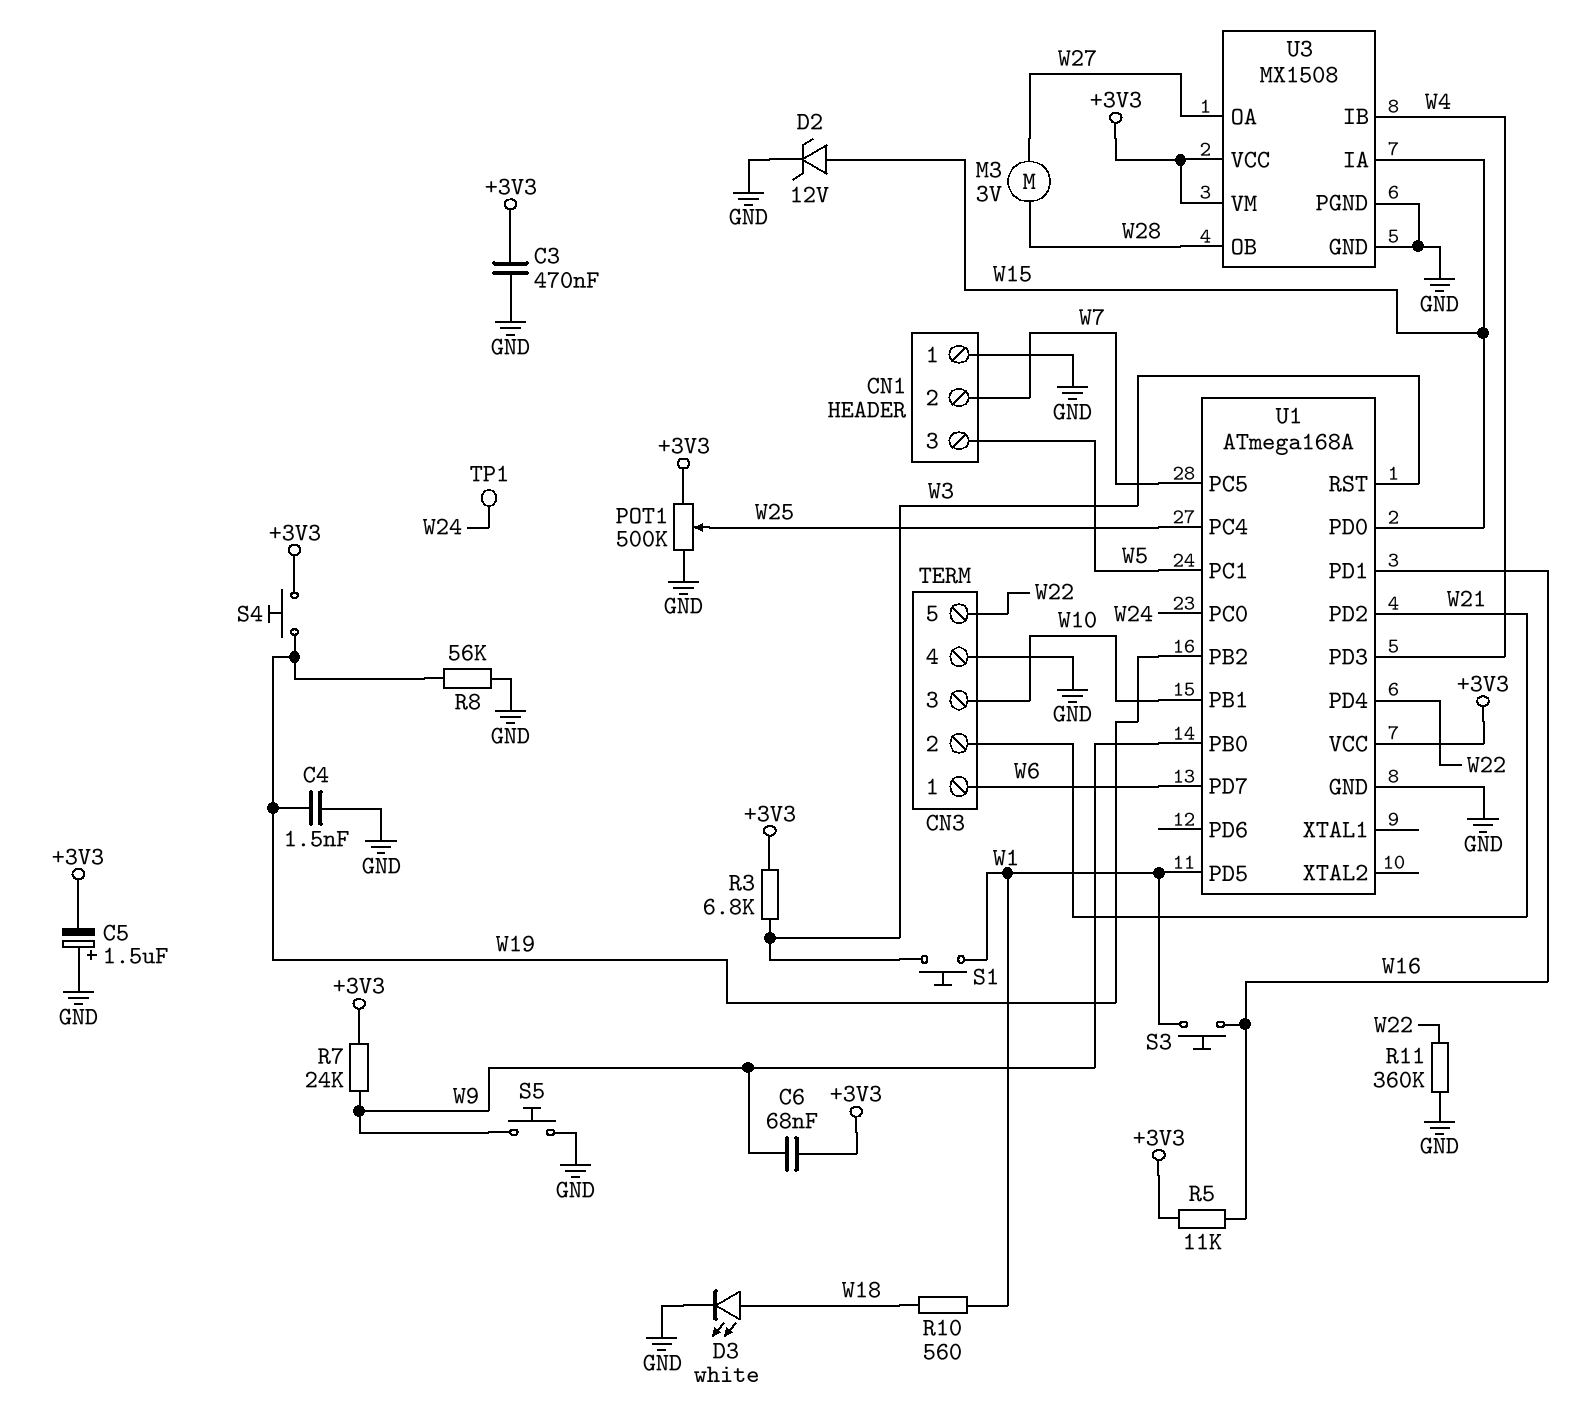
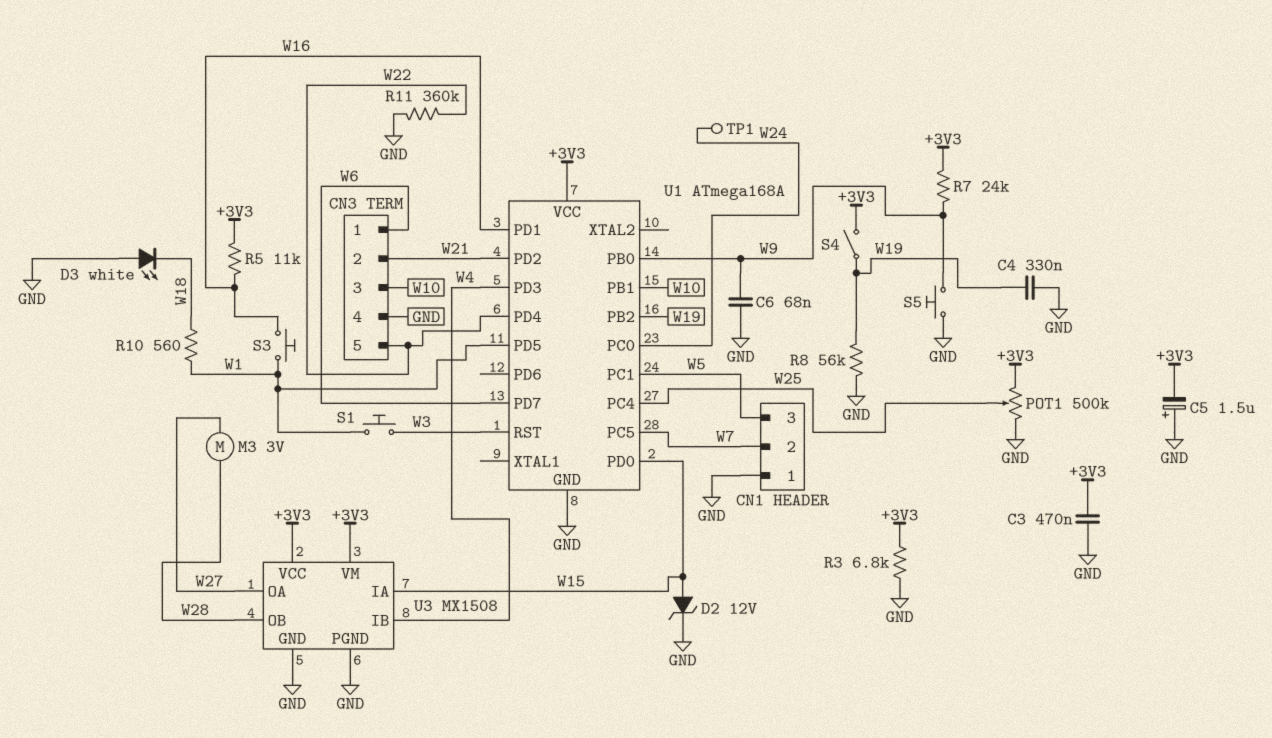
C4: 1.5nF (GND, W19) -> 330nF (GND, W19)
C6: 68nF (+3V3, W9) -> 68nF (GND, W9)
D3: LED white (A W18, K GND) -> LED white (A GND, K W18)
R3: 6.8k (+3V3, W3) -> 6.8k (+3V3, GND)
S4: button (+3V3, W19) -> switch (+3V3, W19)

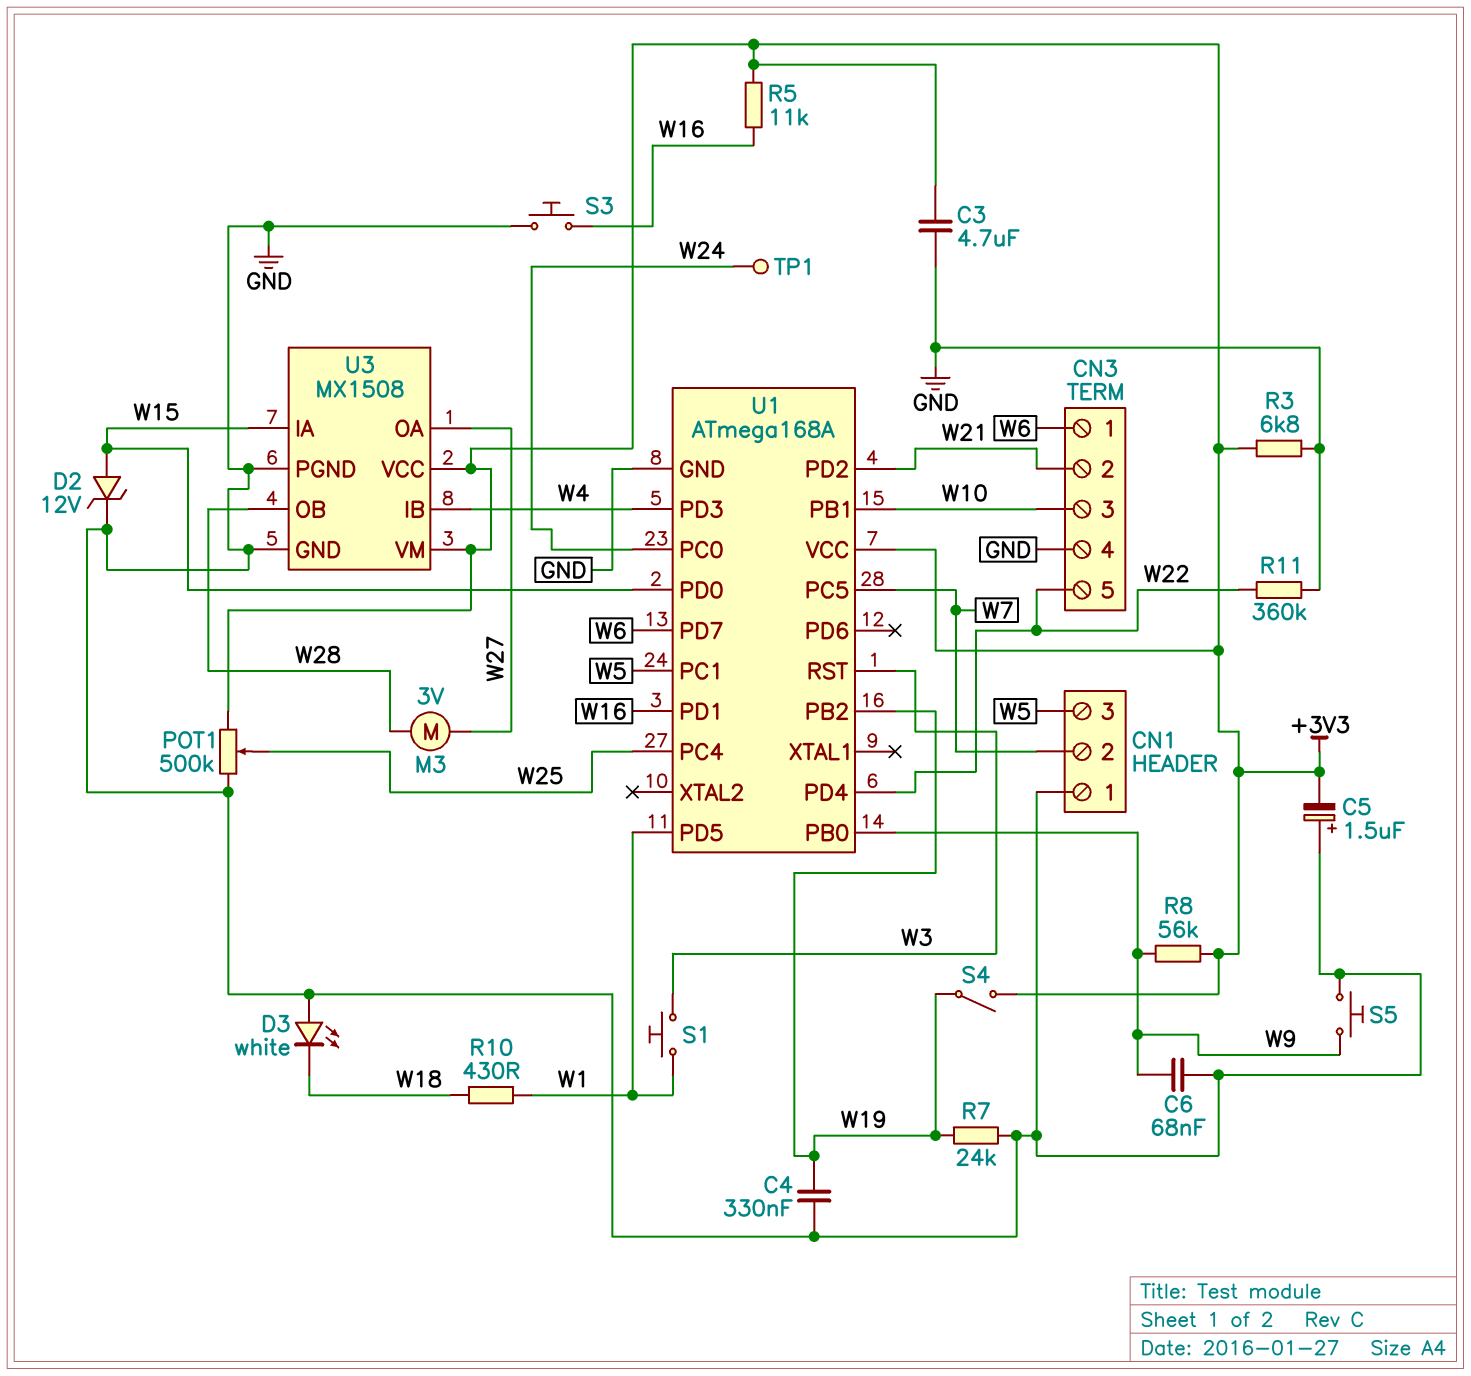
C3: 470nF (+3V3, GND) -> 4.7uF (+3V3, GND)
R7: 24k (+3V3, W9) -> 24k (GND, W19)
R8: 56k (GND, W19) -> 56k (+3V3, W9)
R10: 560 (W1, W18) -> 430 (W1, W18)
S3: button (W1, W16) -> button (GND, W16)

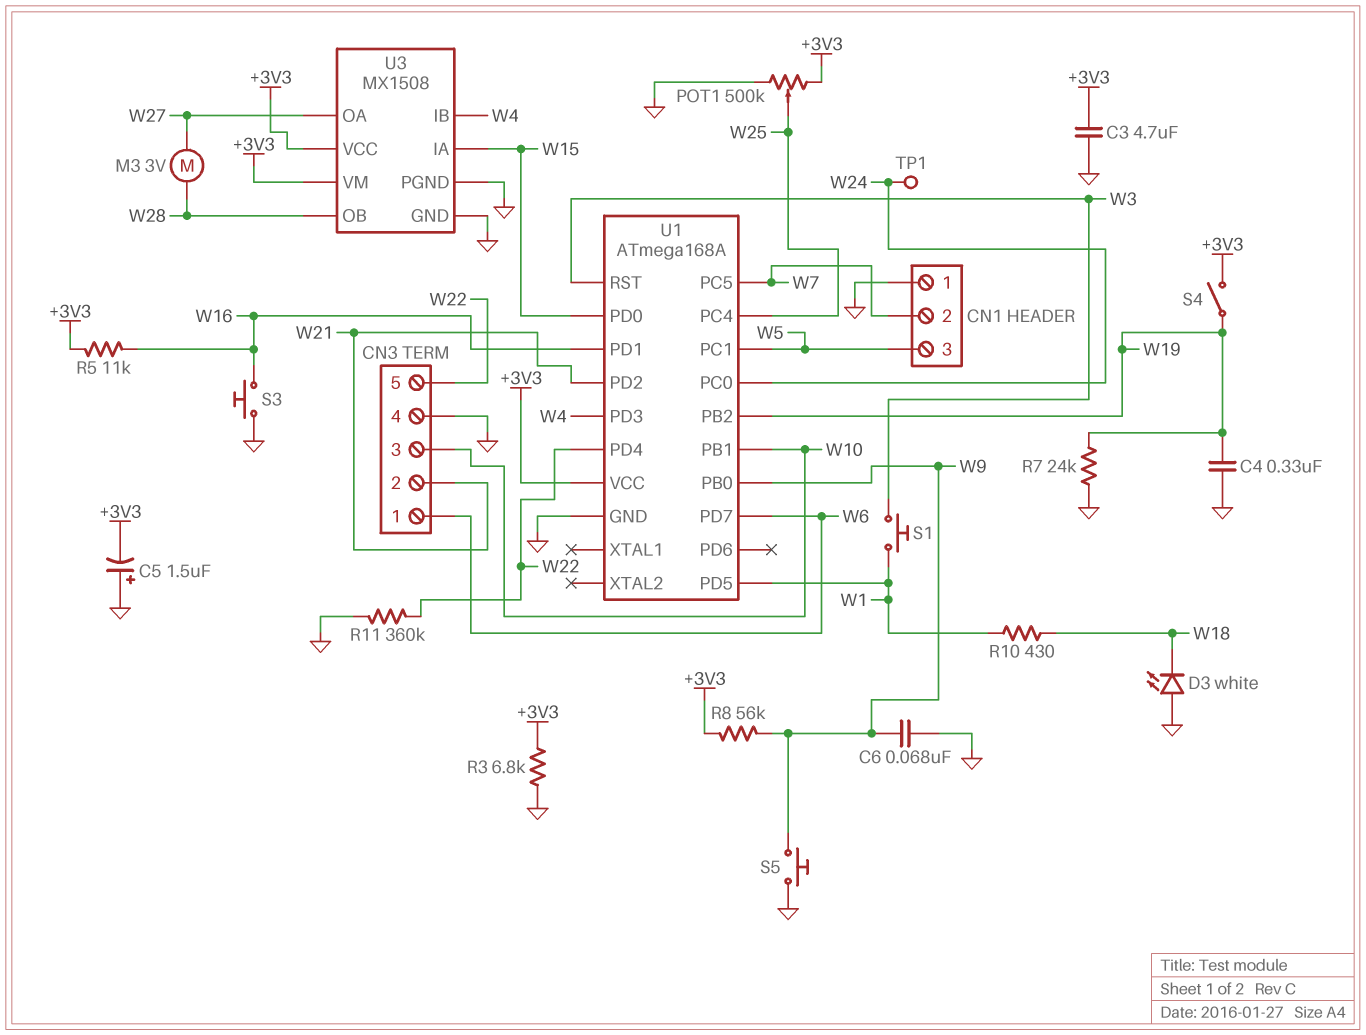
D2: zener 12V (A W15, K GND) -> none

